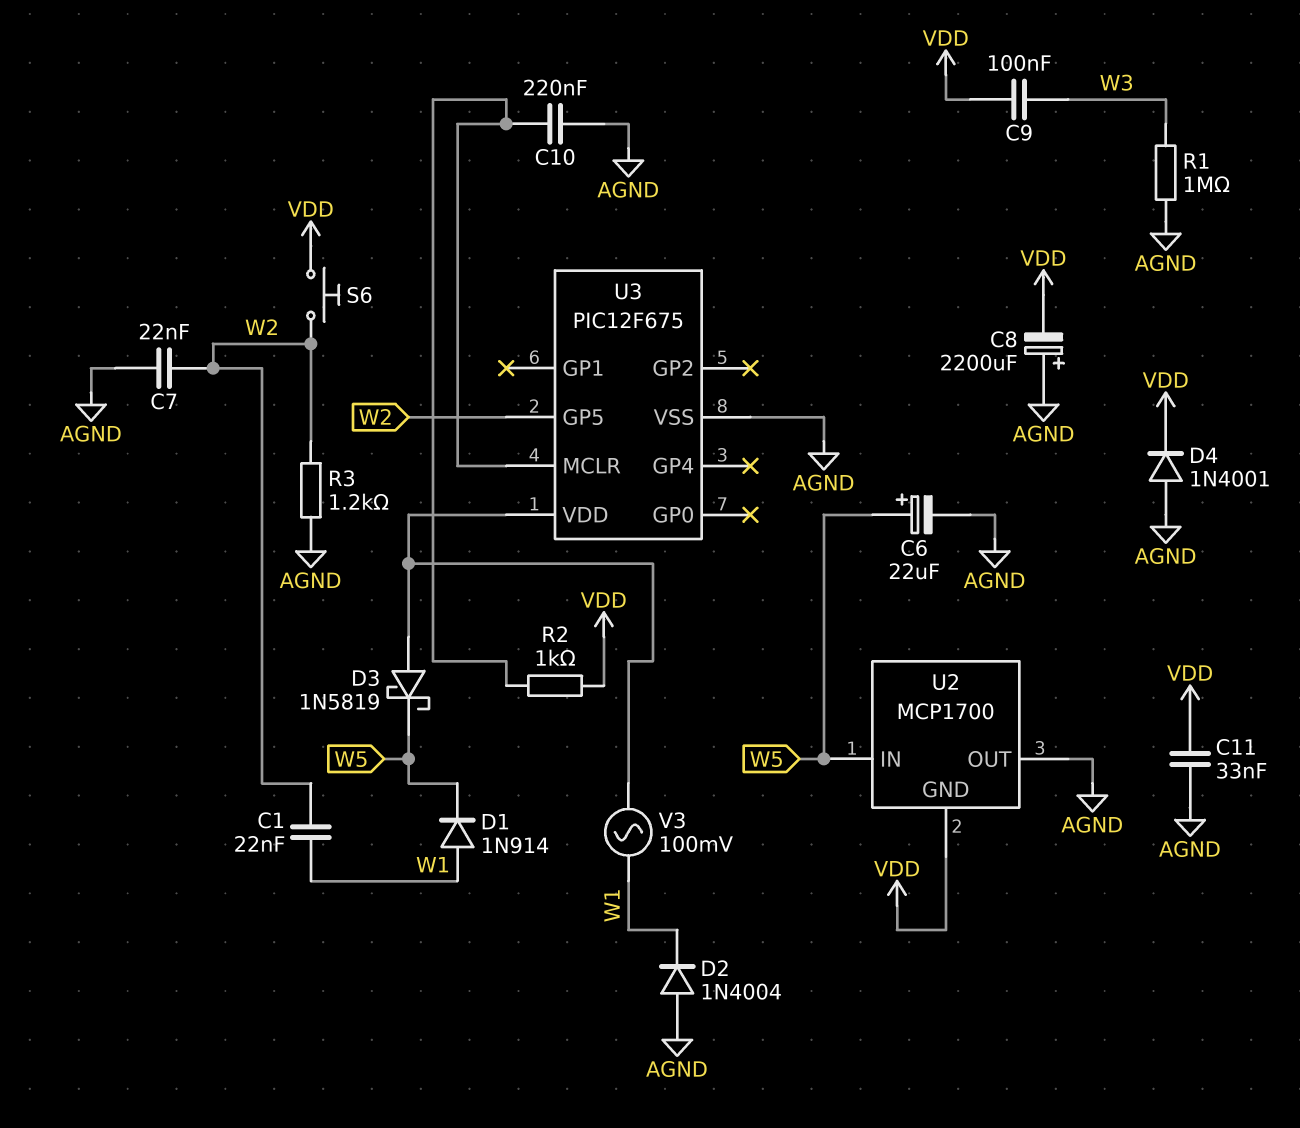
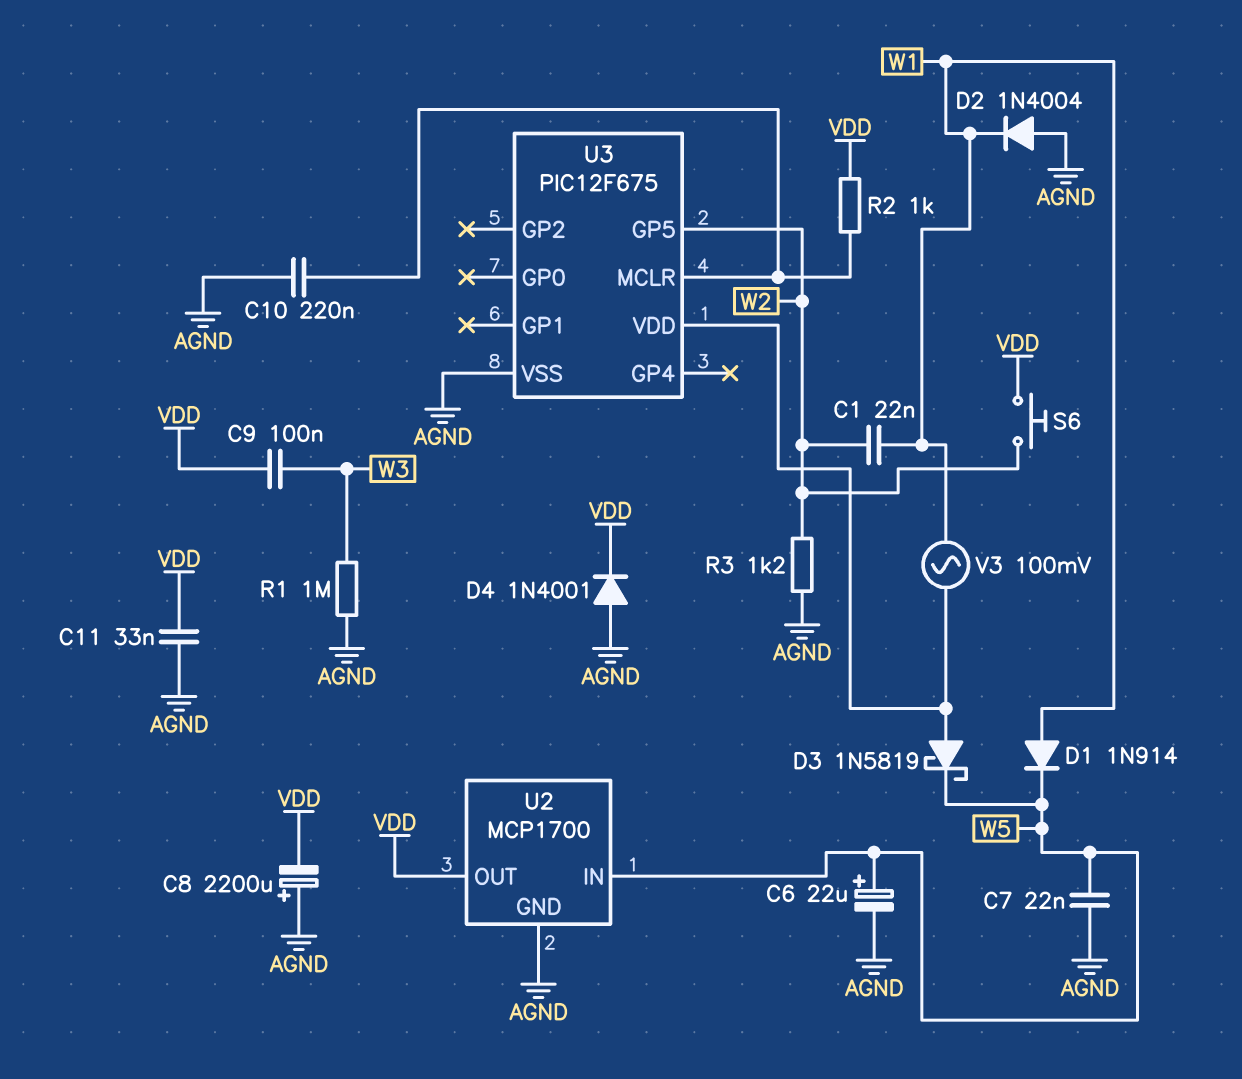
C7: 22nF (AGND, W2) -> 22nF (AGND, W5)
U2 pin GND: VDD -> AGND
U2 pin OUT: AGND -> VDD

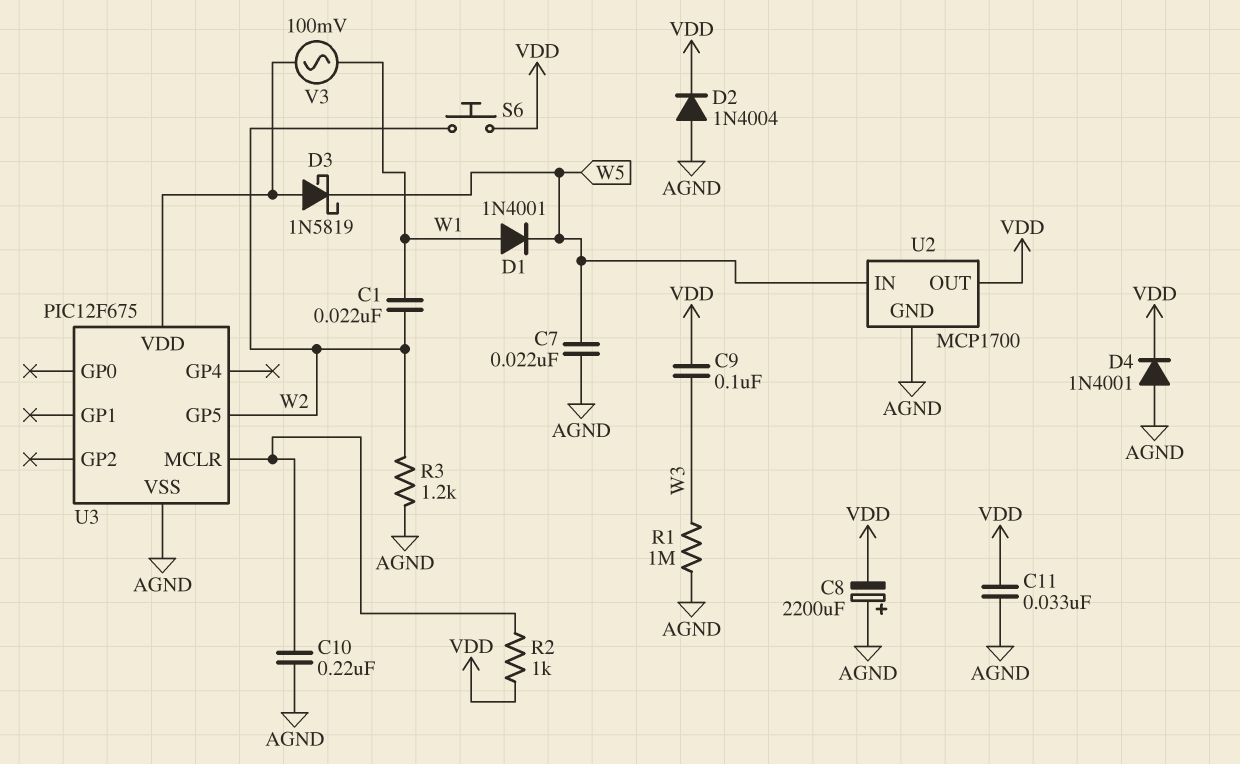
C6: 22uF (plus W5, minus AGND) -> none
D1: diode 1N914 (A W1, K W5) -> diode 1N4001 (A W1, K W5)
D2: diode 1N4004 (A AGND, K W1) -> diode 1N4004 (A AGND, K VDD)

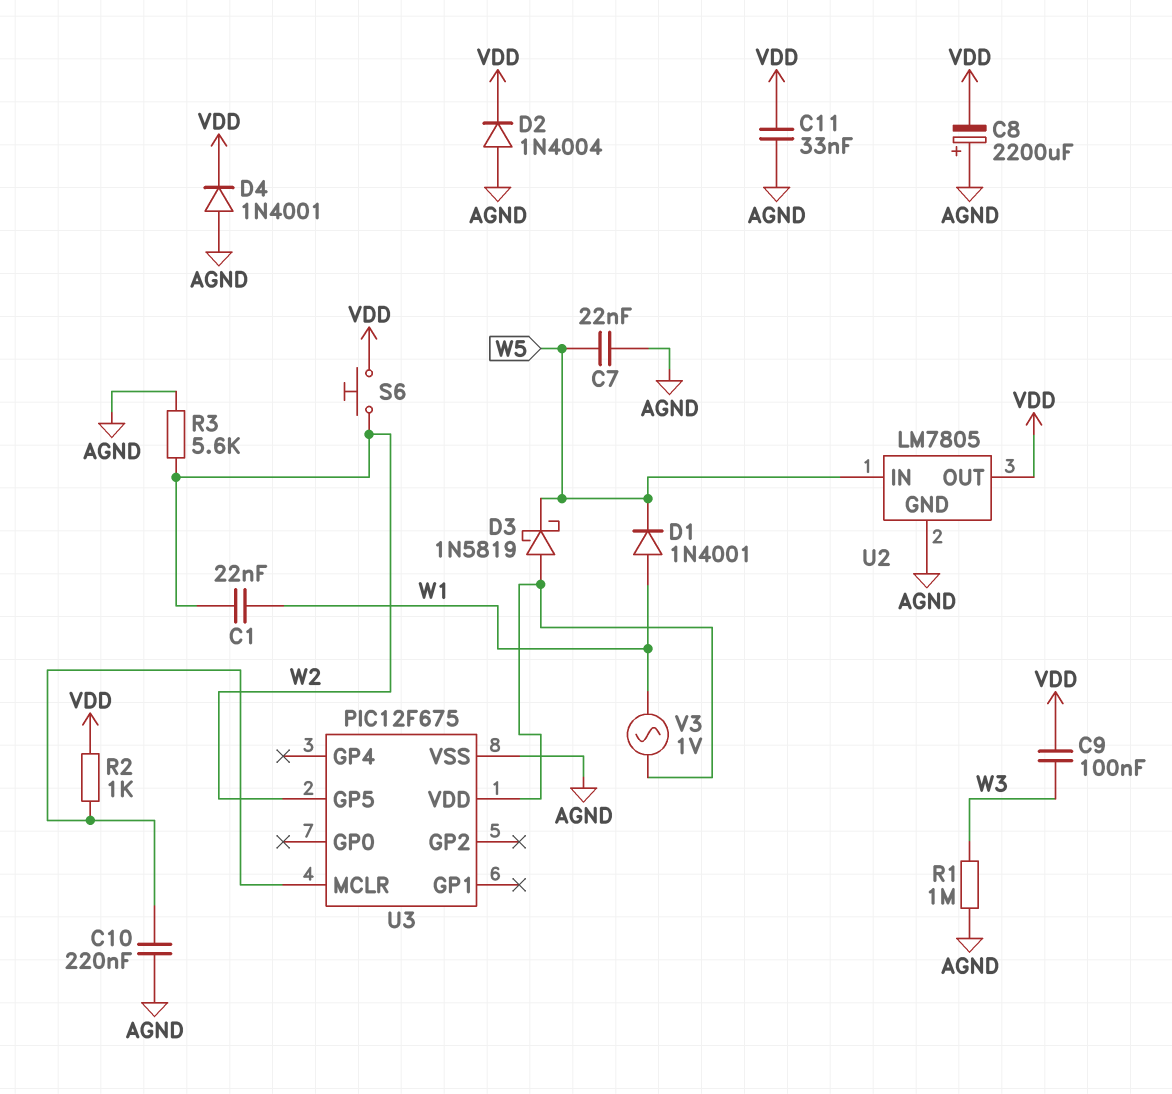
R3: 1.2k (AGND, W2) -> 5.6k (AGND, W2)
U2: MCP1700 -> LM7805
V3: AC 100mV (U3/VDD, W1) -> AC 1V (U3/VDD, W1)

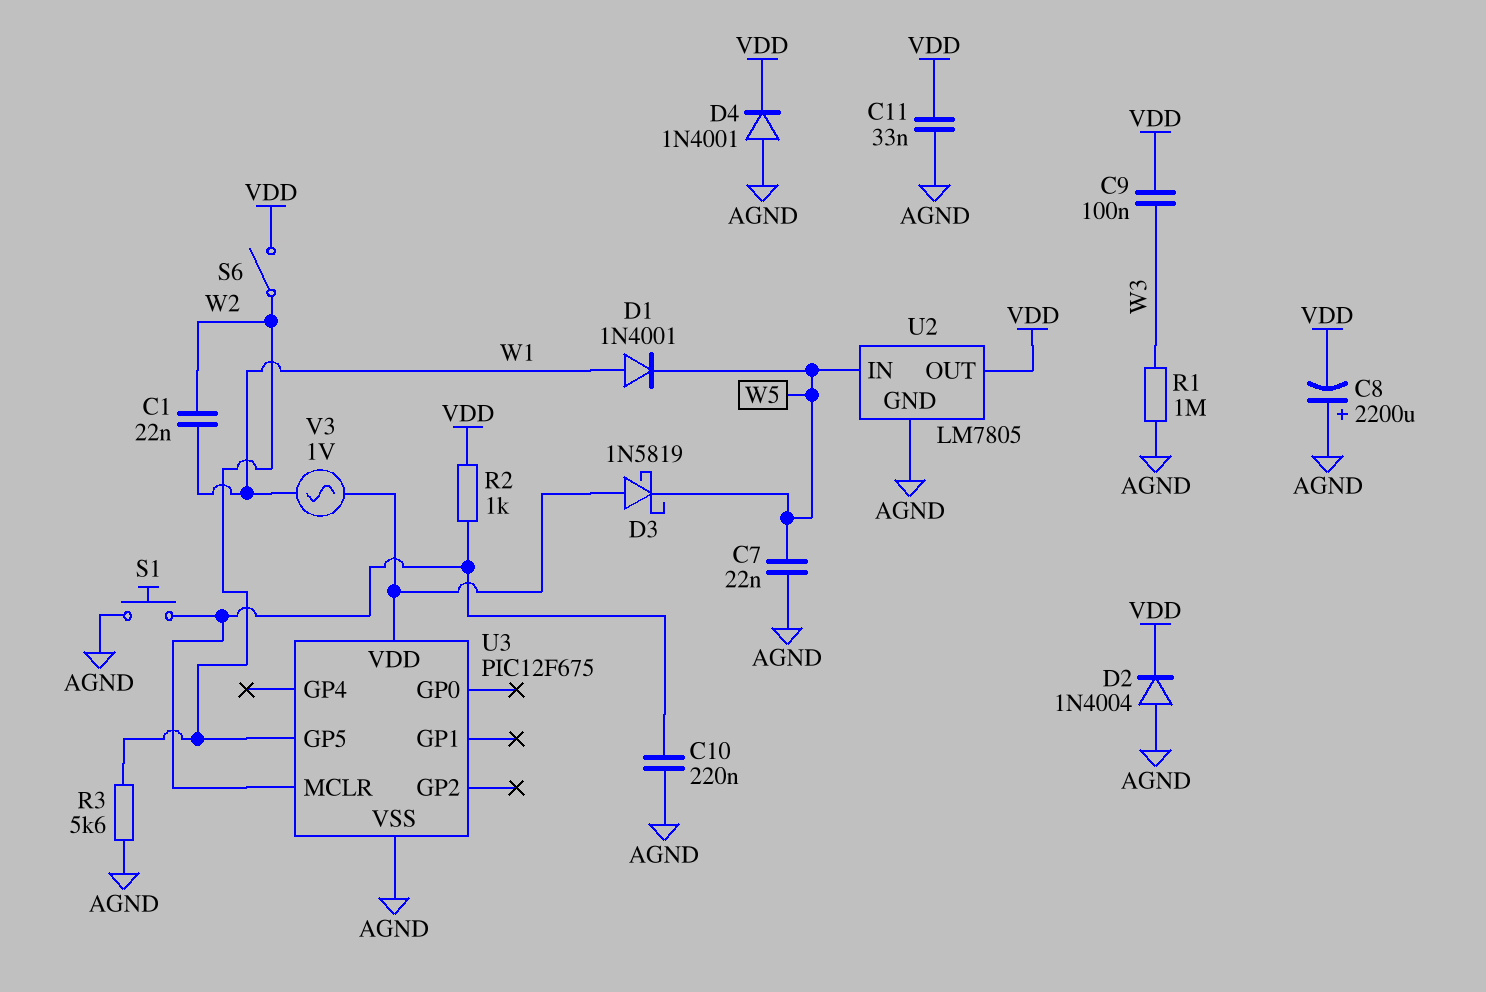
S1: none -> button (AGND, U3/MCLR)
S6: button (VDD, W2) -> switch (VDD, W2)

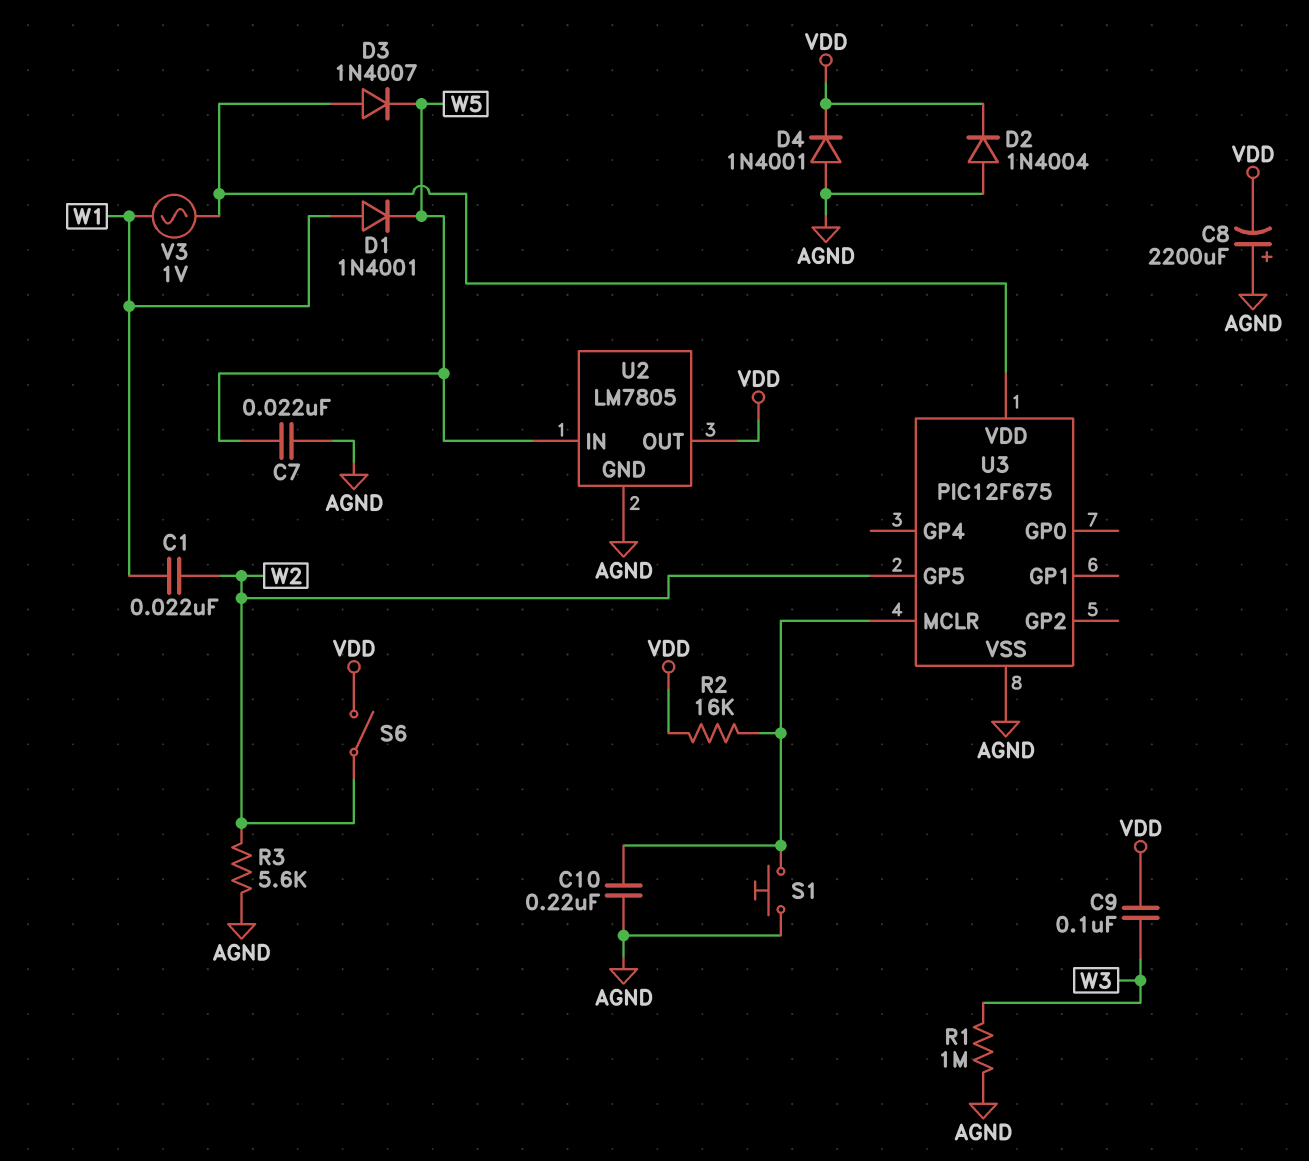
C11: 33nF (AGND, VDD) -> none
D3: schottky 1N5819 (A U3/VDD, K W5) -> diode 1N4007 (A U3/VDD, K W5)
R2: 1k (U3/MCLR, VDD) -> 16k (U3/MCLR, VDD)

